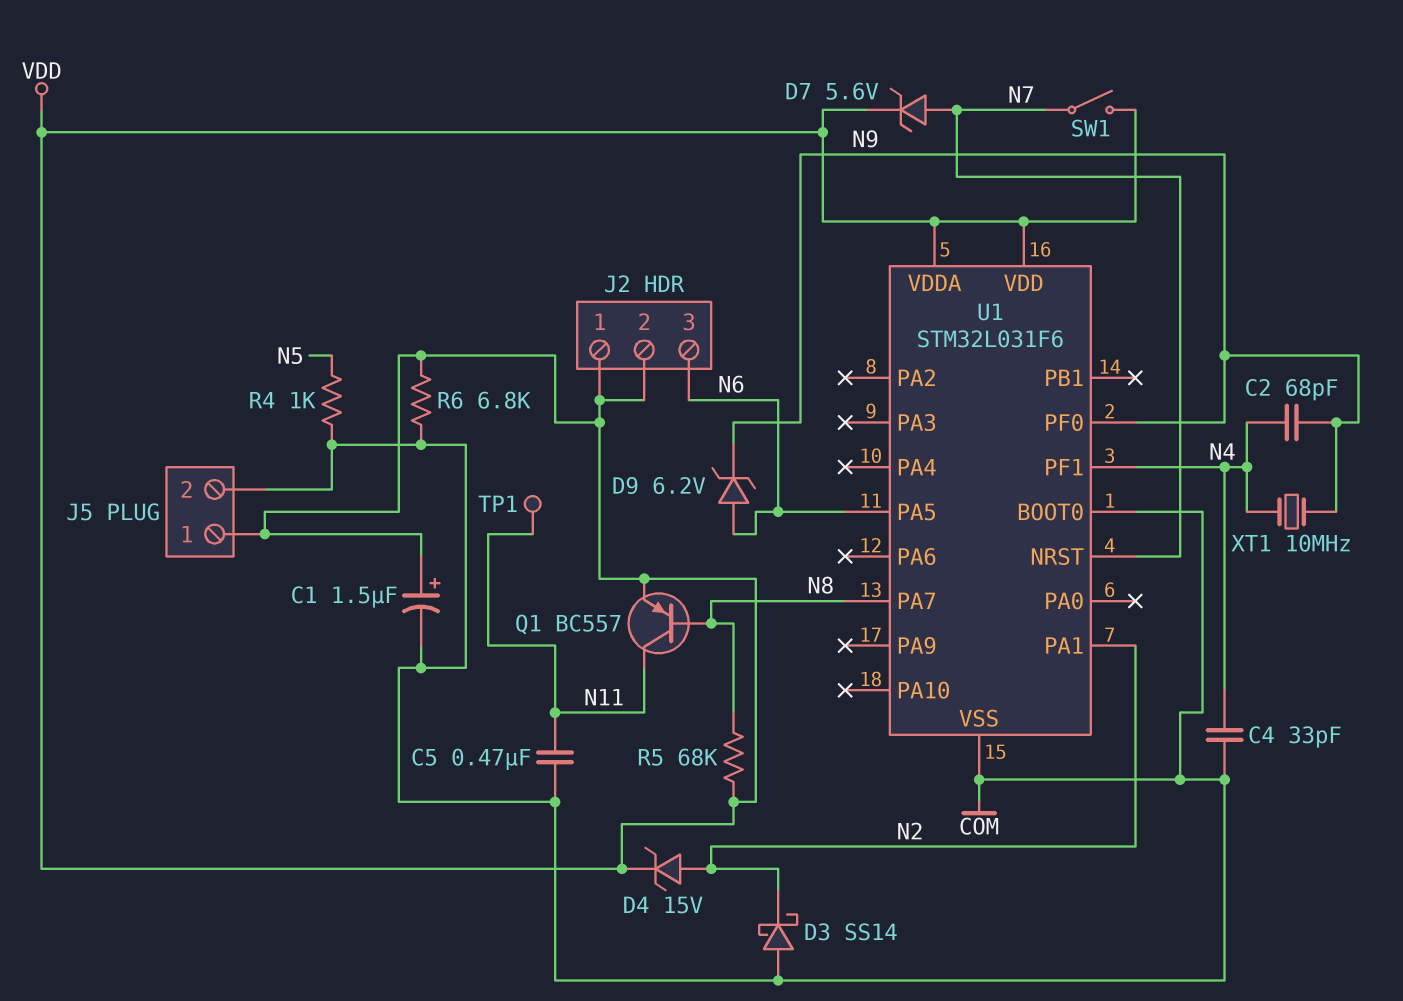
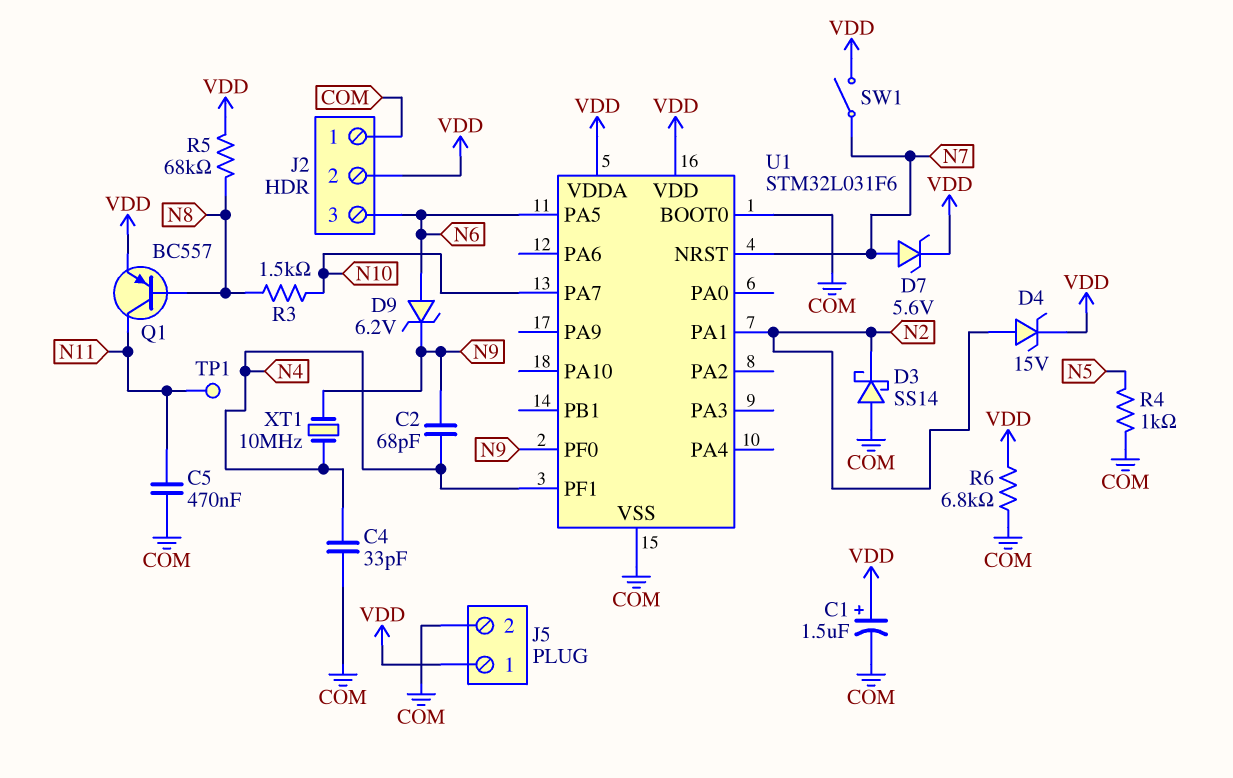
J2 pin 1: VDD -> COM
R3: none -> 1.5k (N8, N10)
U1 pin PA7: N8 -> N10

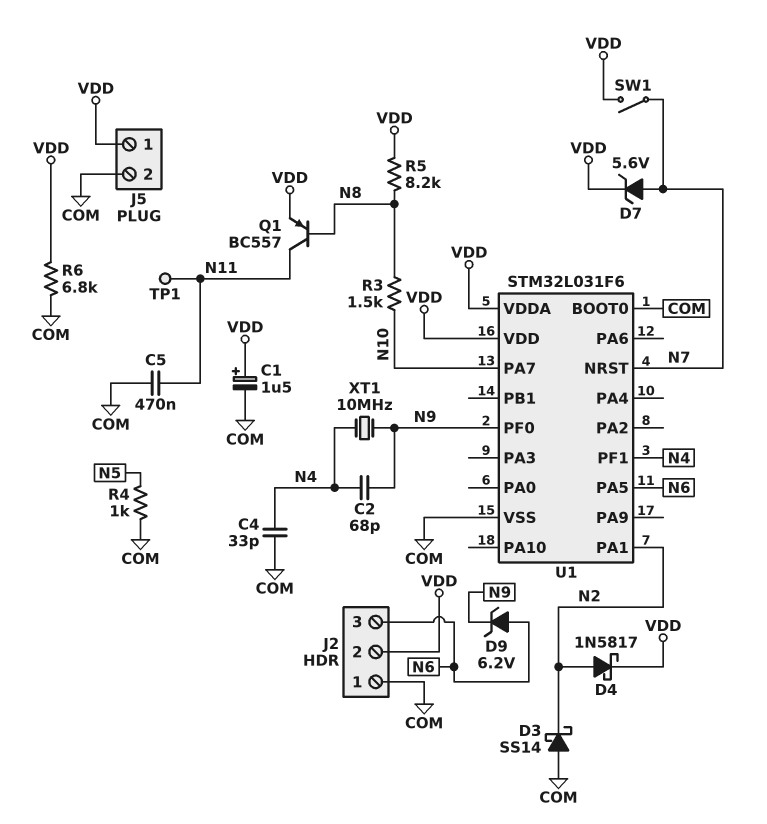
D4: zener 15V (A N2, K VDD) -> schottky 1N5817 (A N2, K VDD)
R5: 68k (N8, VDD) -> 8.2k (N8, VDD)

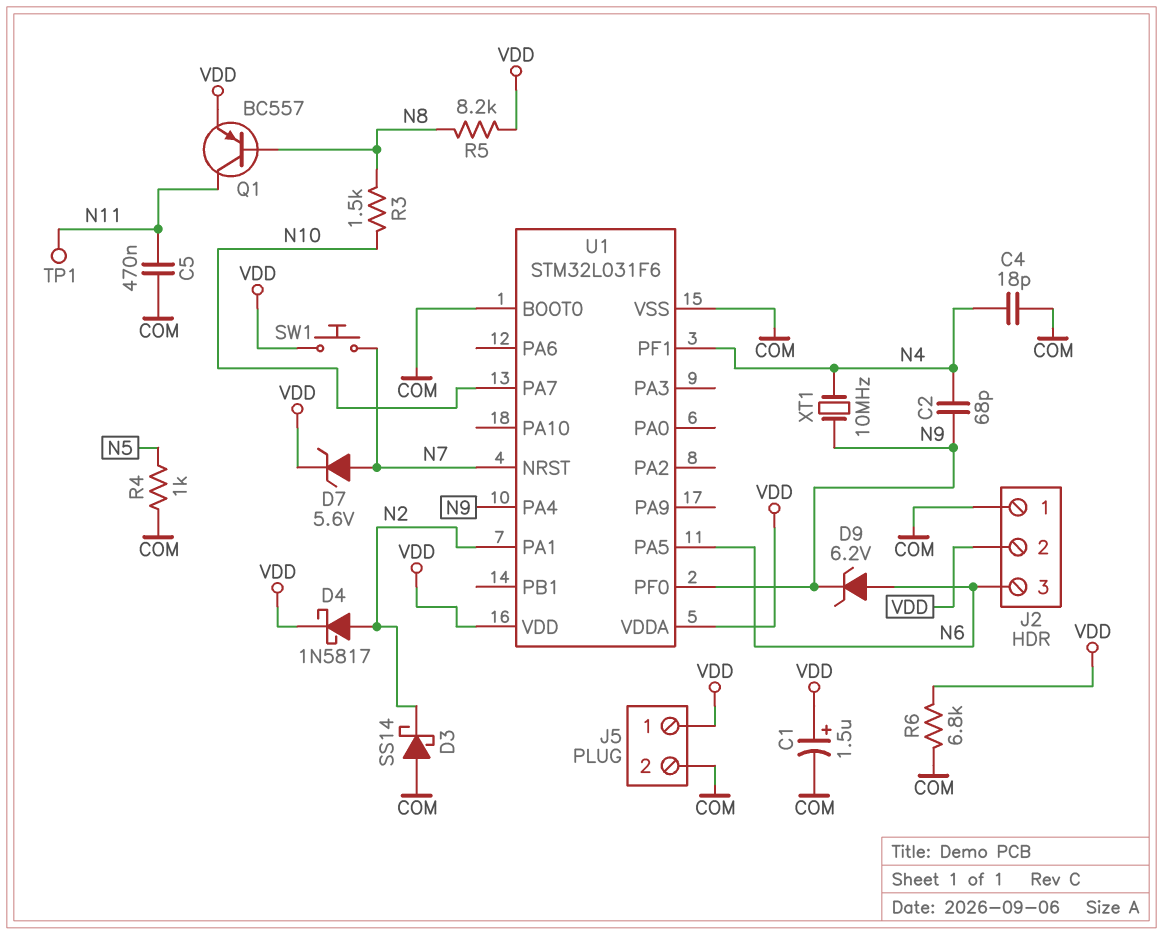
C4: 33pF (COM, N4) -> 18pF (COM, N4)
SW1: switch (N7, VDD) -> button (N7, VDD)
U1 pin PA4: none -> N9

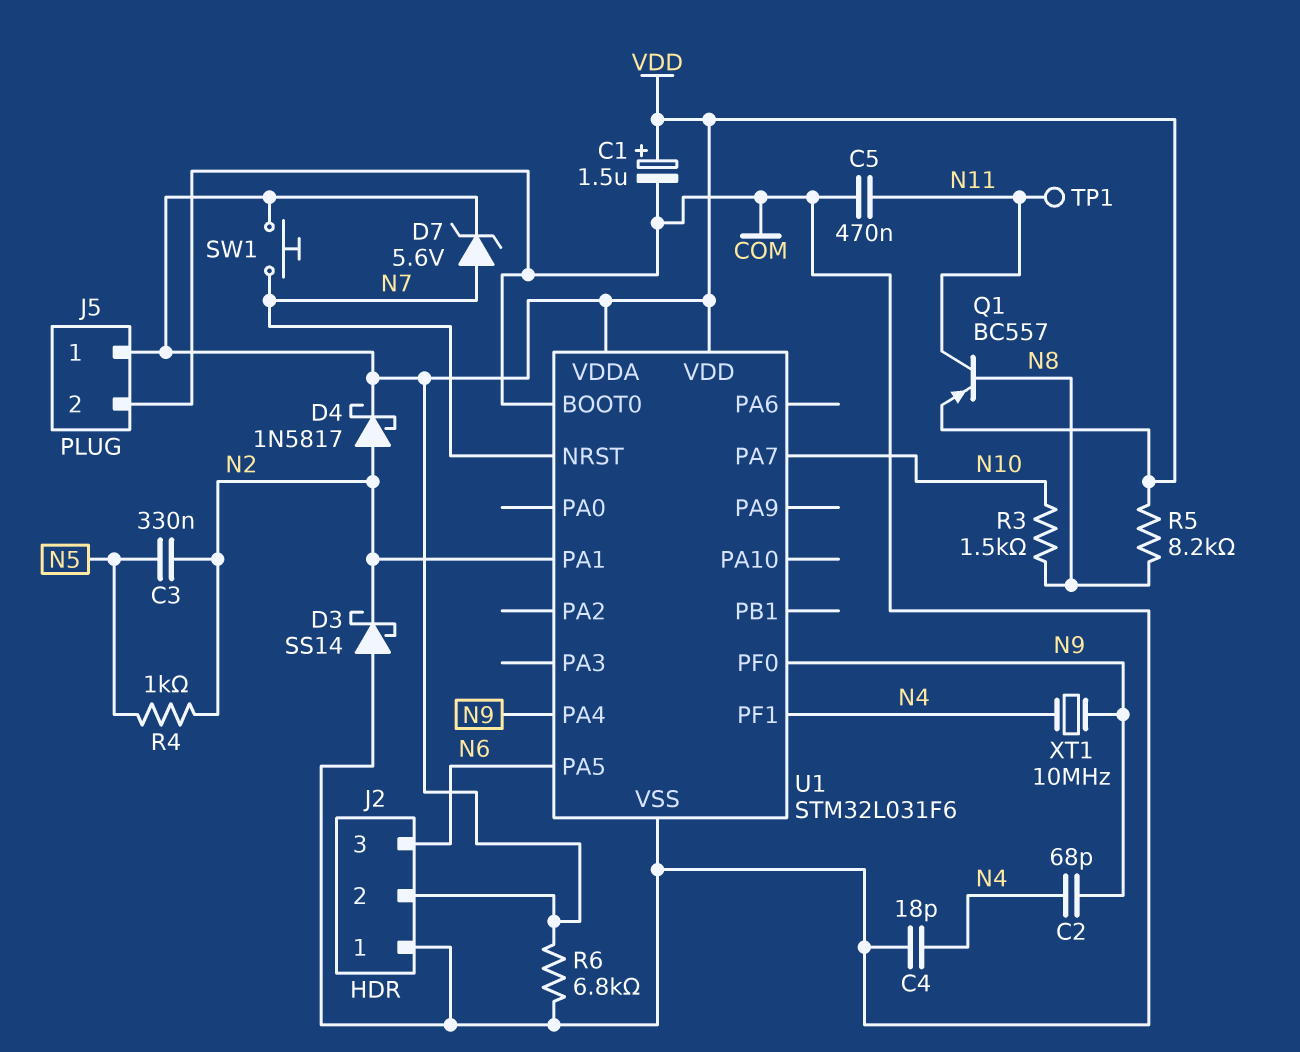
C3: none -> 330nF (N2, N5)
D9: zener 6.2V (A N6, K N9) -> none
R4: 1k (COM, N5) -> 1k (N2, N5)

